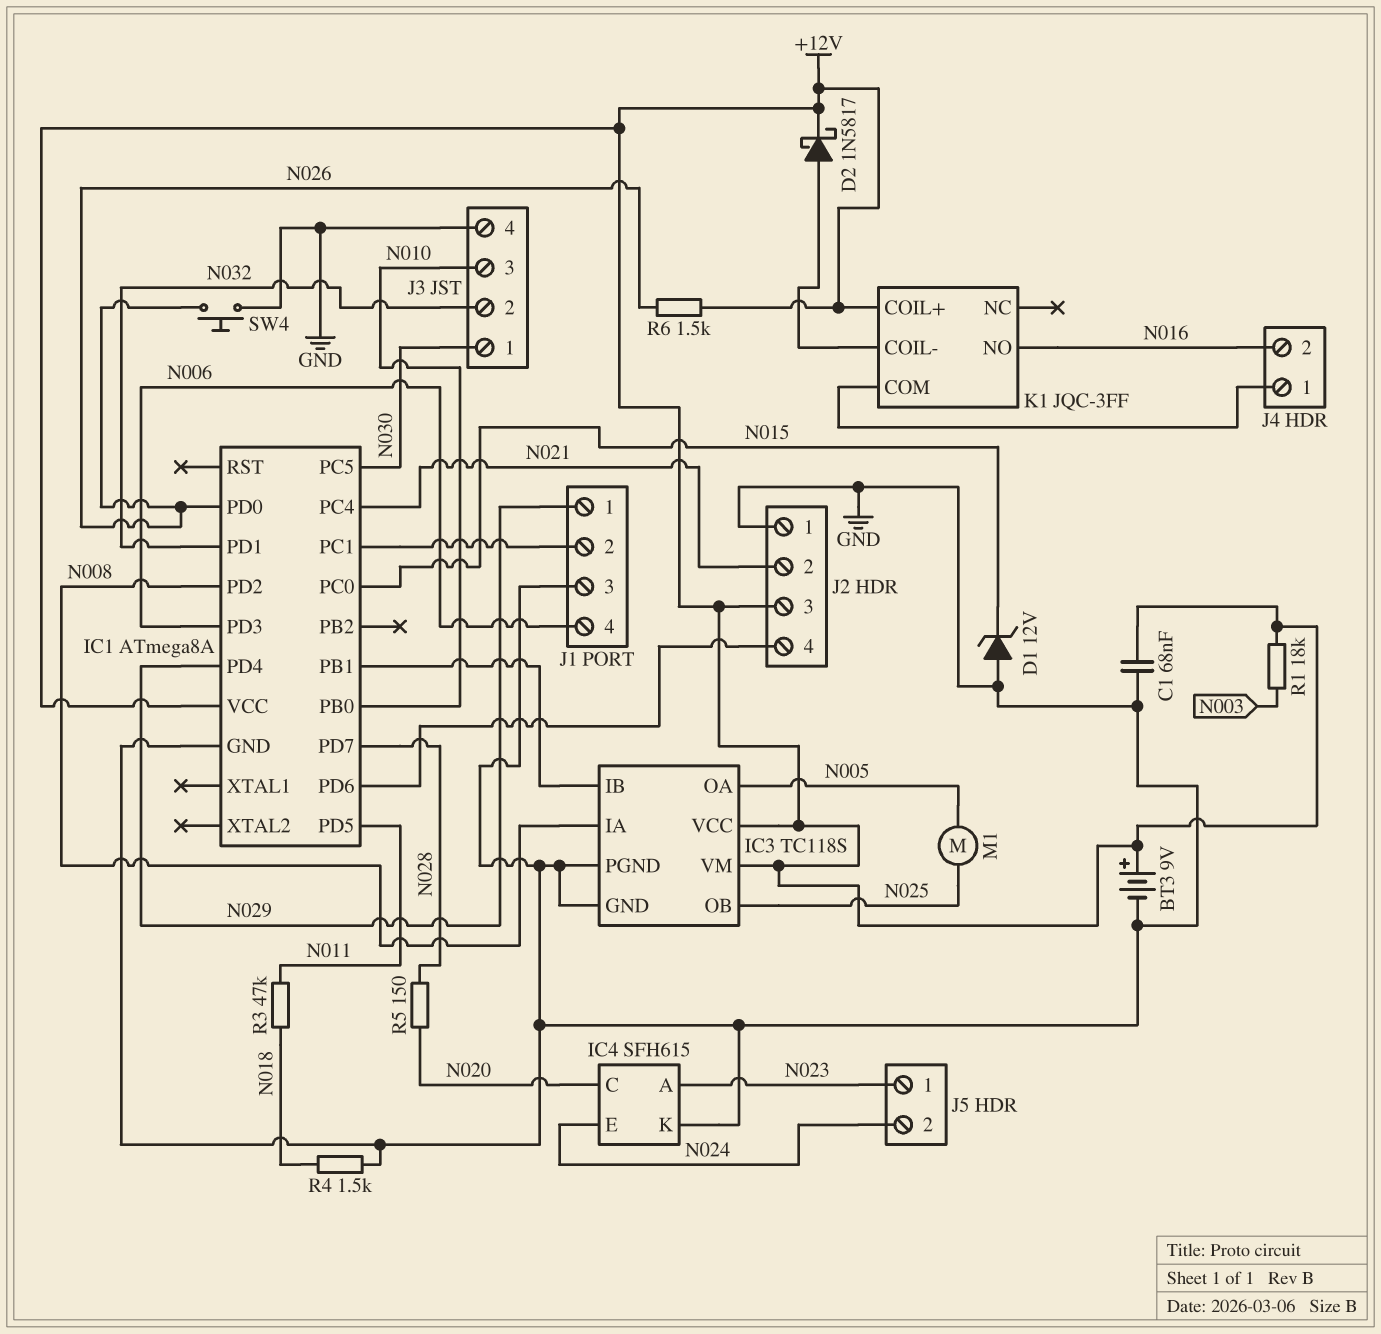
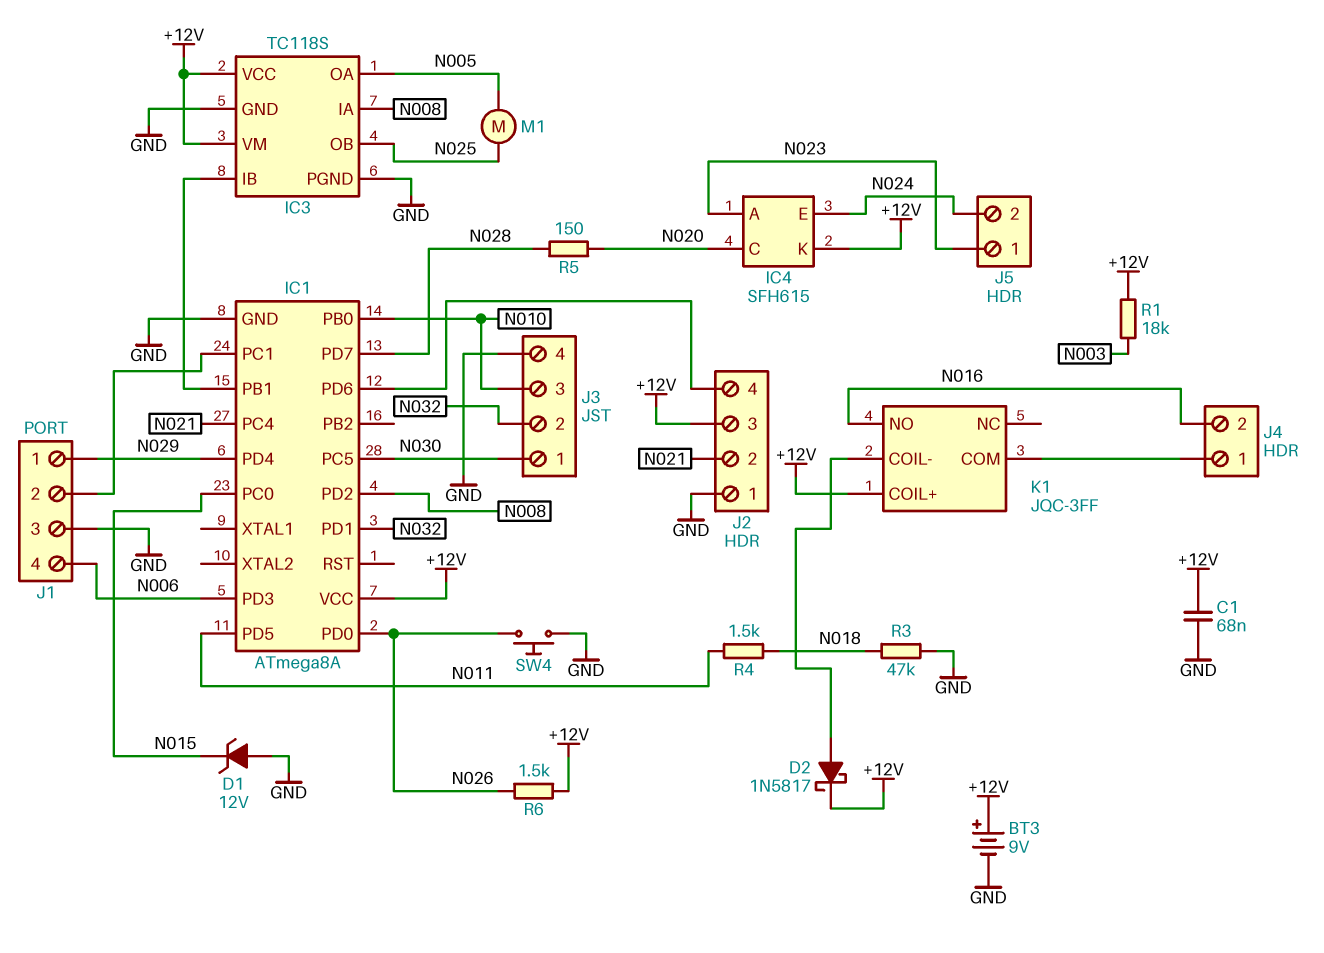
IC4 pin K: GND -> +12V
R3: 47k (N011, N018) -> 47k (GND, N018)
R4: 1.5k (GND, N018) -> 1.5k (N011, N018)

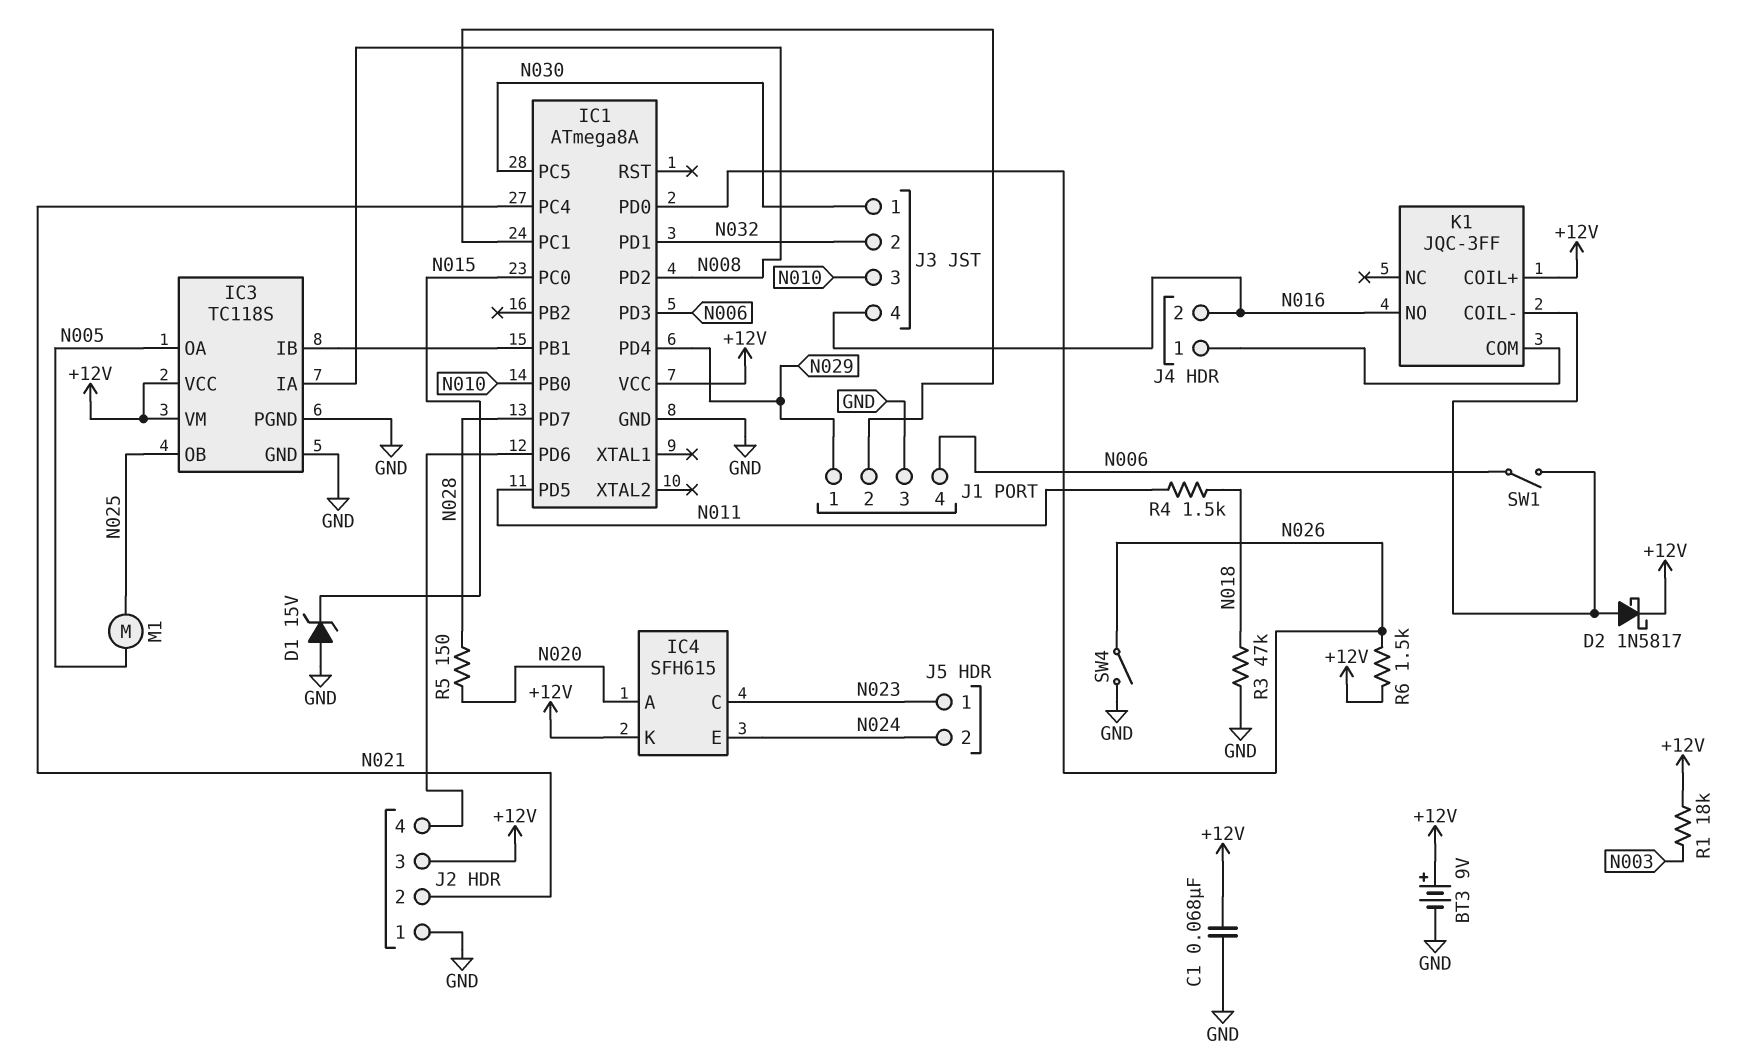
D1: zener 12V (A GND, K N015) -> zener 15V (A GND, K N015)
IC4 pin A: N023 -> N020
IC4 pin C: N020 -> N023
J3 pin 4: GND -> N016
SW1: none -> switch (K1/COIL-, N006)
SW4: button (GND, N026) -> switch (GND, N026)

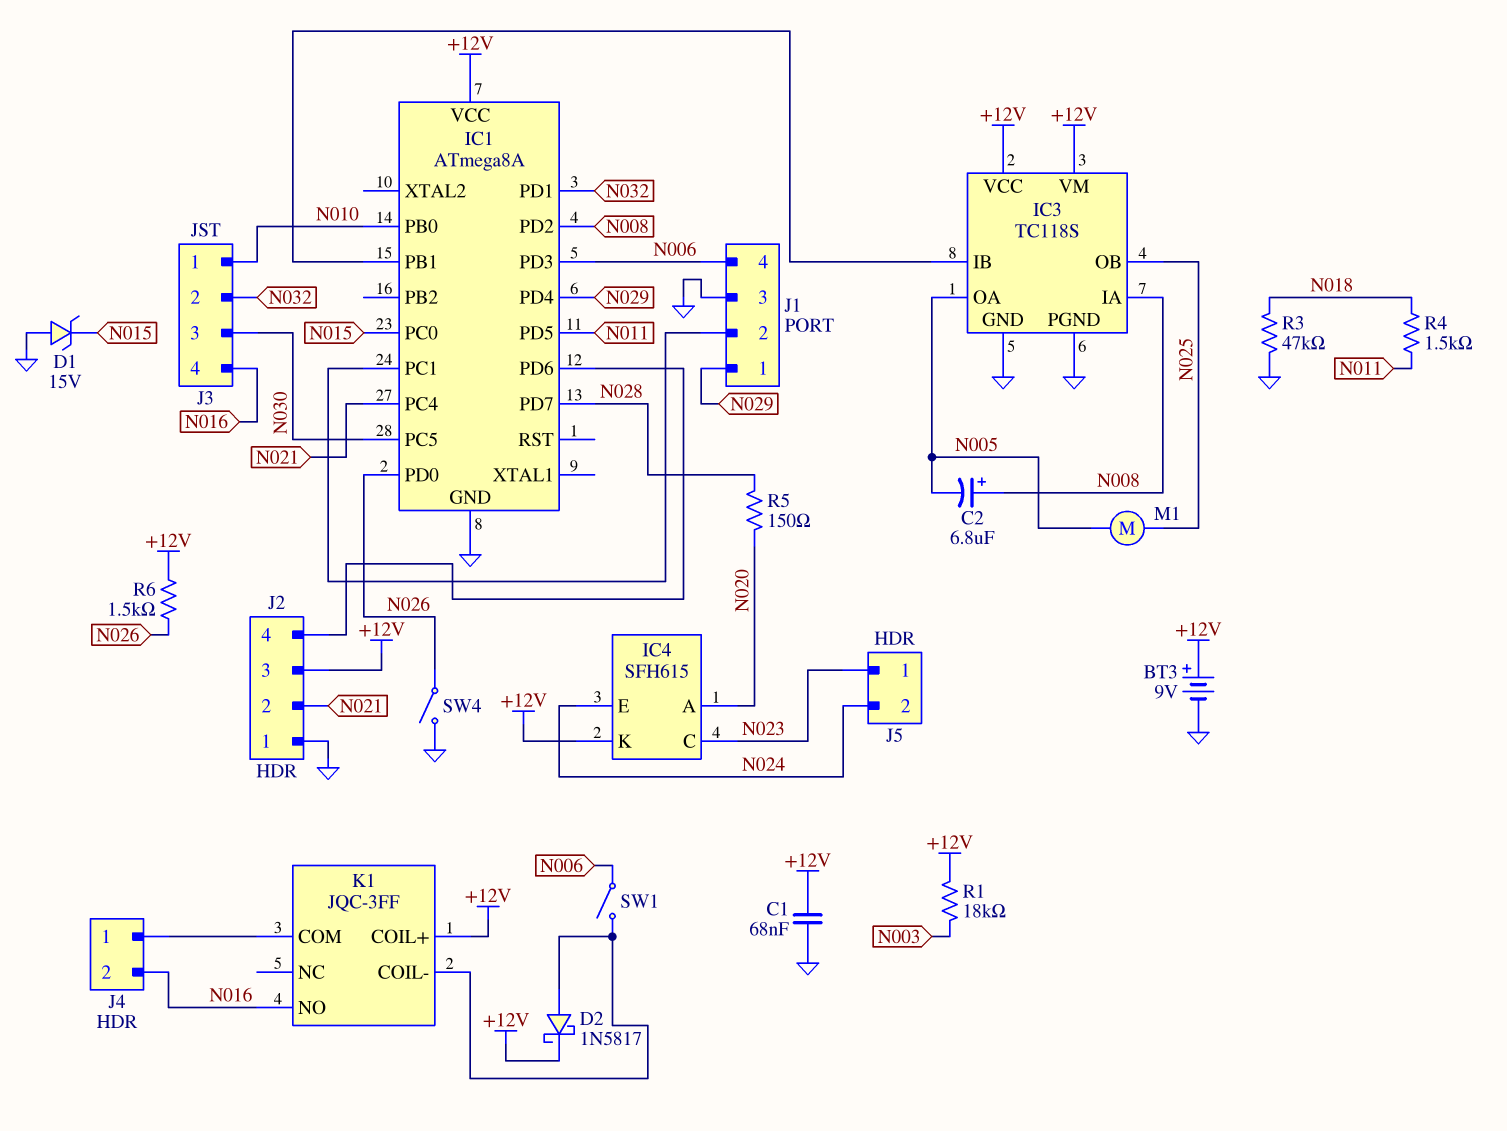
C2: none -> 6.8uF (plus N008, minus N005)
J3 pin 1: N030 -> N010
J3 pin 3: N010 -> N030

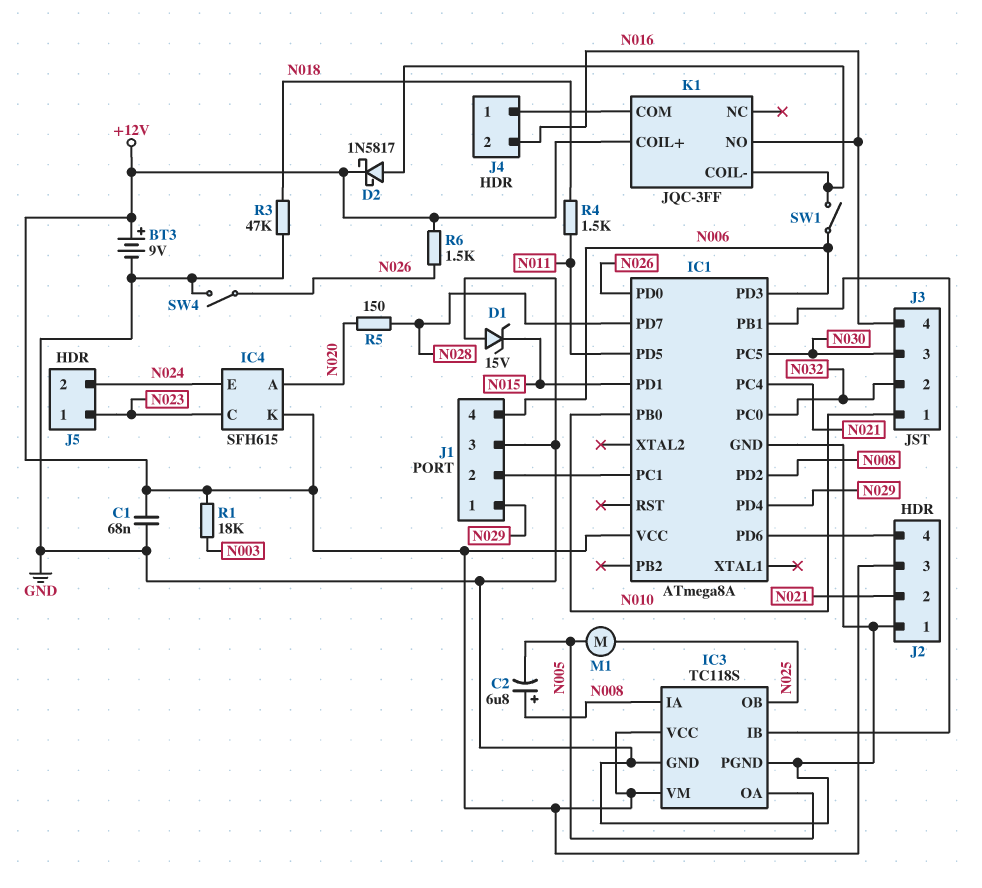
IC1 pin PC0: N015 -> N032
IC1 pin PD1: N032 -> N015

